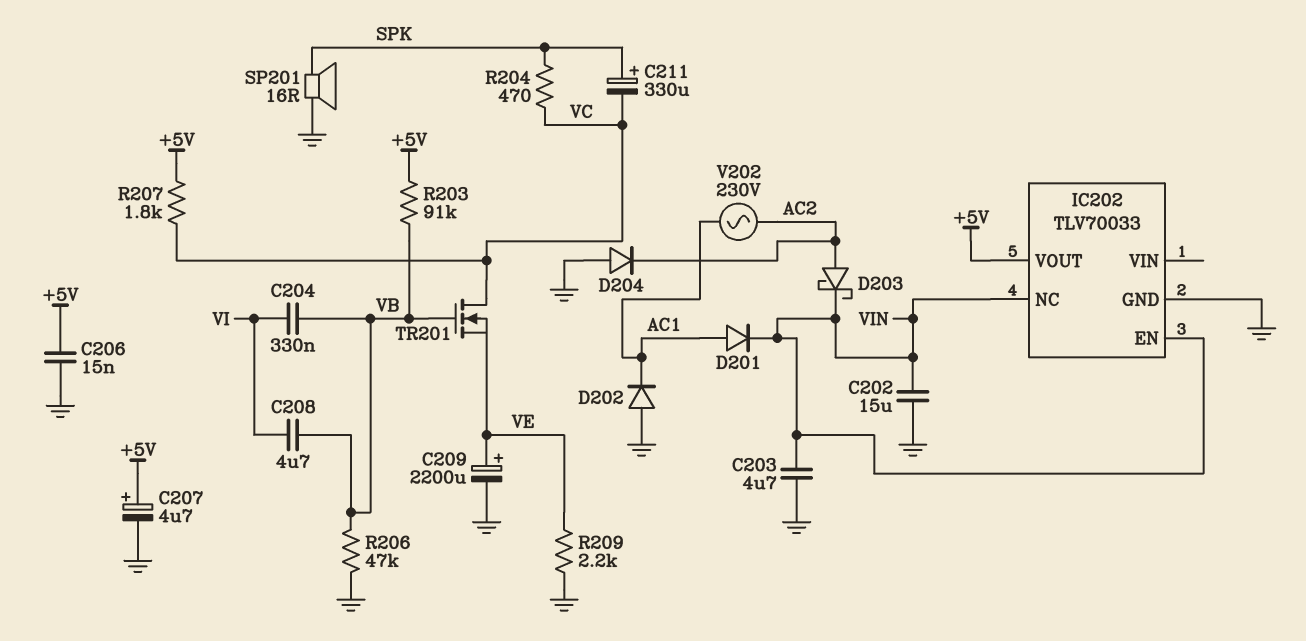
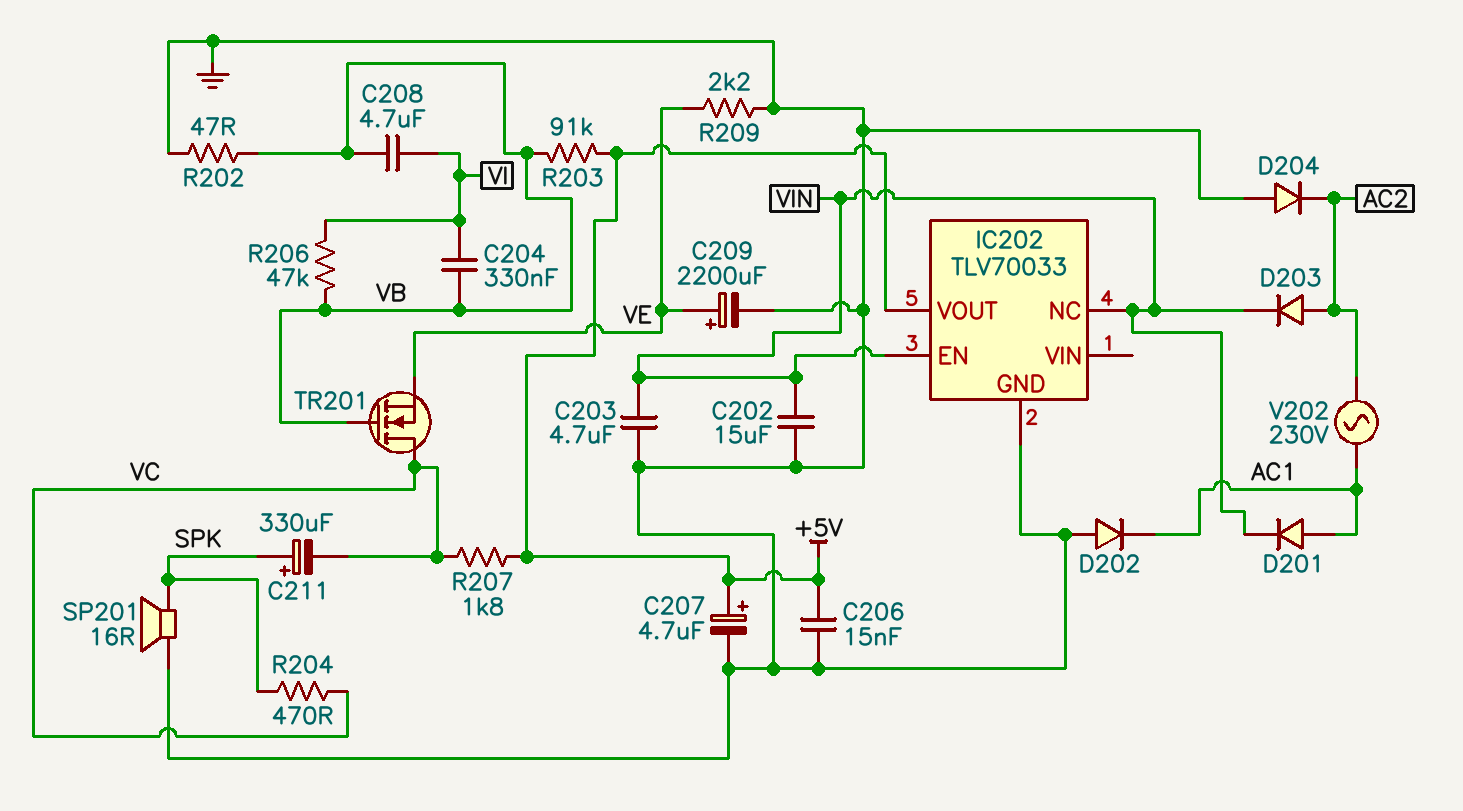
D203: schottky (A AC2, K VIN) -> diode (A AC2, K VIN)
R202: none -> 47 (GND, VB)
R206: 47k (GND, VB) -> 47k (VB, VI)

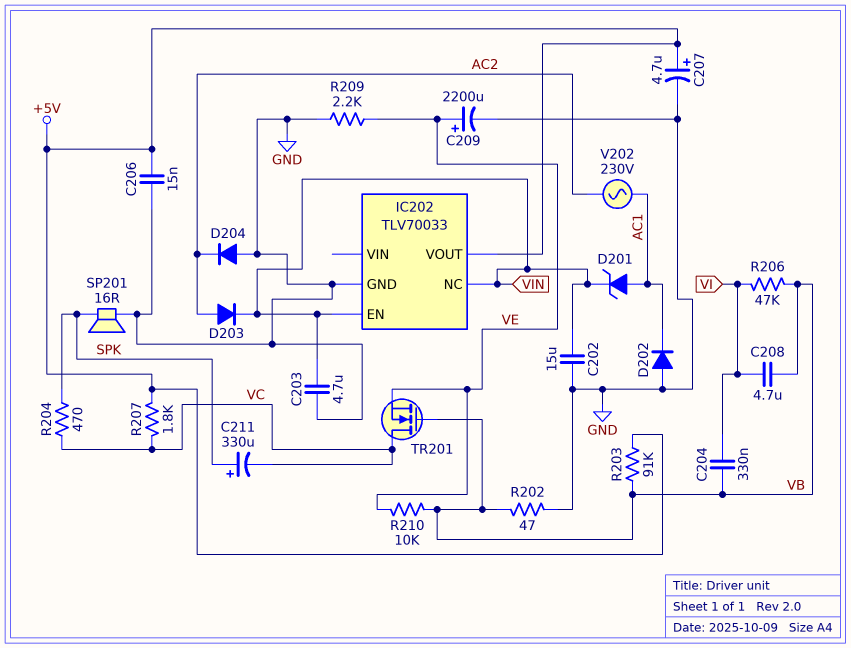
D201: diode (A AC1, K VIN) -> zener (A AC1, K VIN)
R210: none -> 10k (VB, VE)

